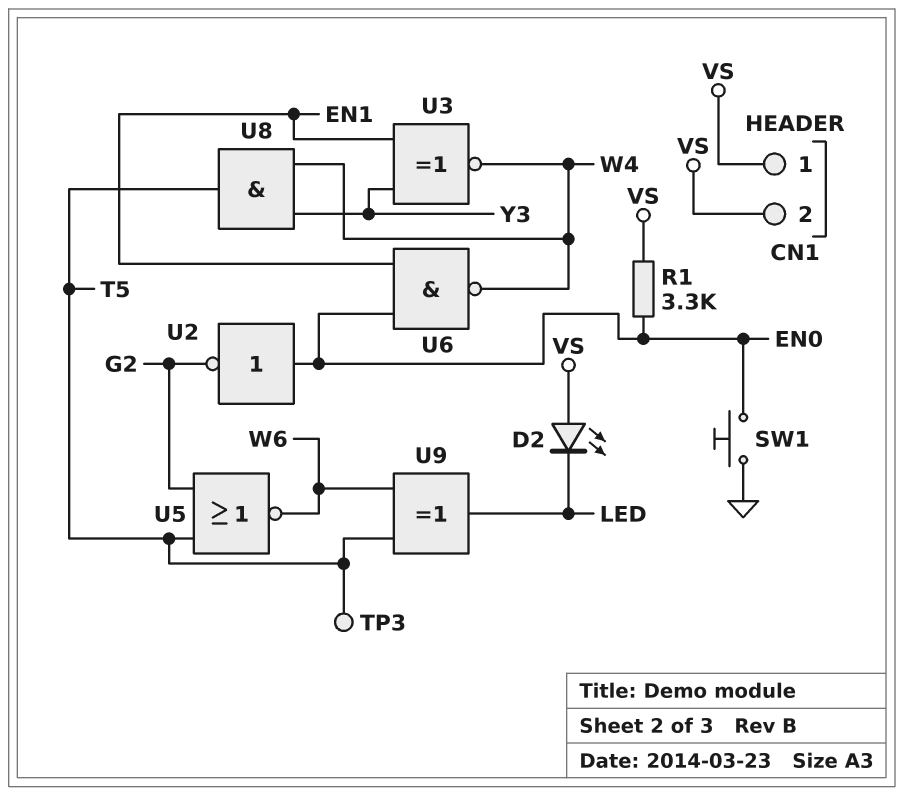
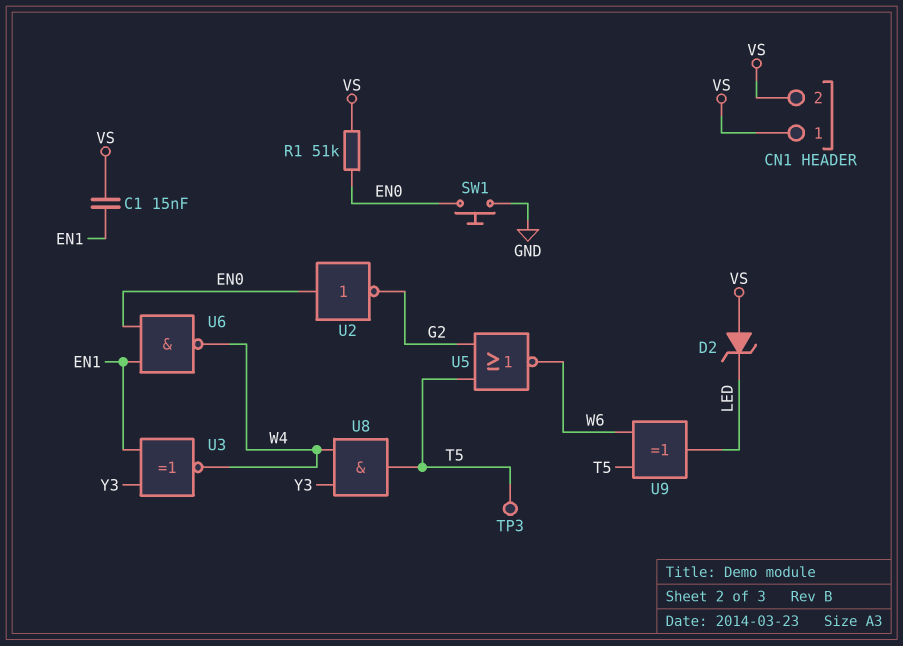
C1: none -> 15nF (EN1, VS)
D2: LED (A VS, K LED) -> zener (A VS, K LED)
R1: 3.3k (EN0, VS) -> 51k (EN0, VS)

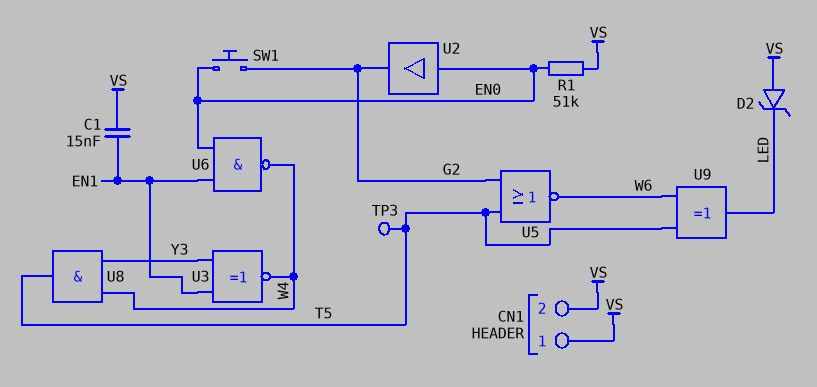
SW1: button (EN0, GND) -> button (EN0, G2)
U2: NOT (in EN0, out G2) -> buffer (in EN0, out G2)

